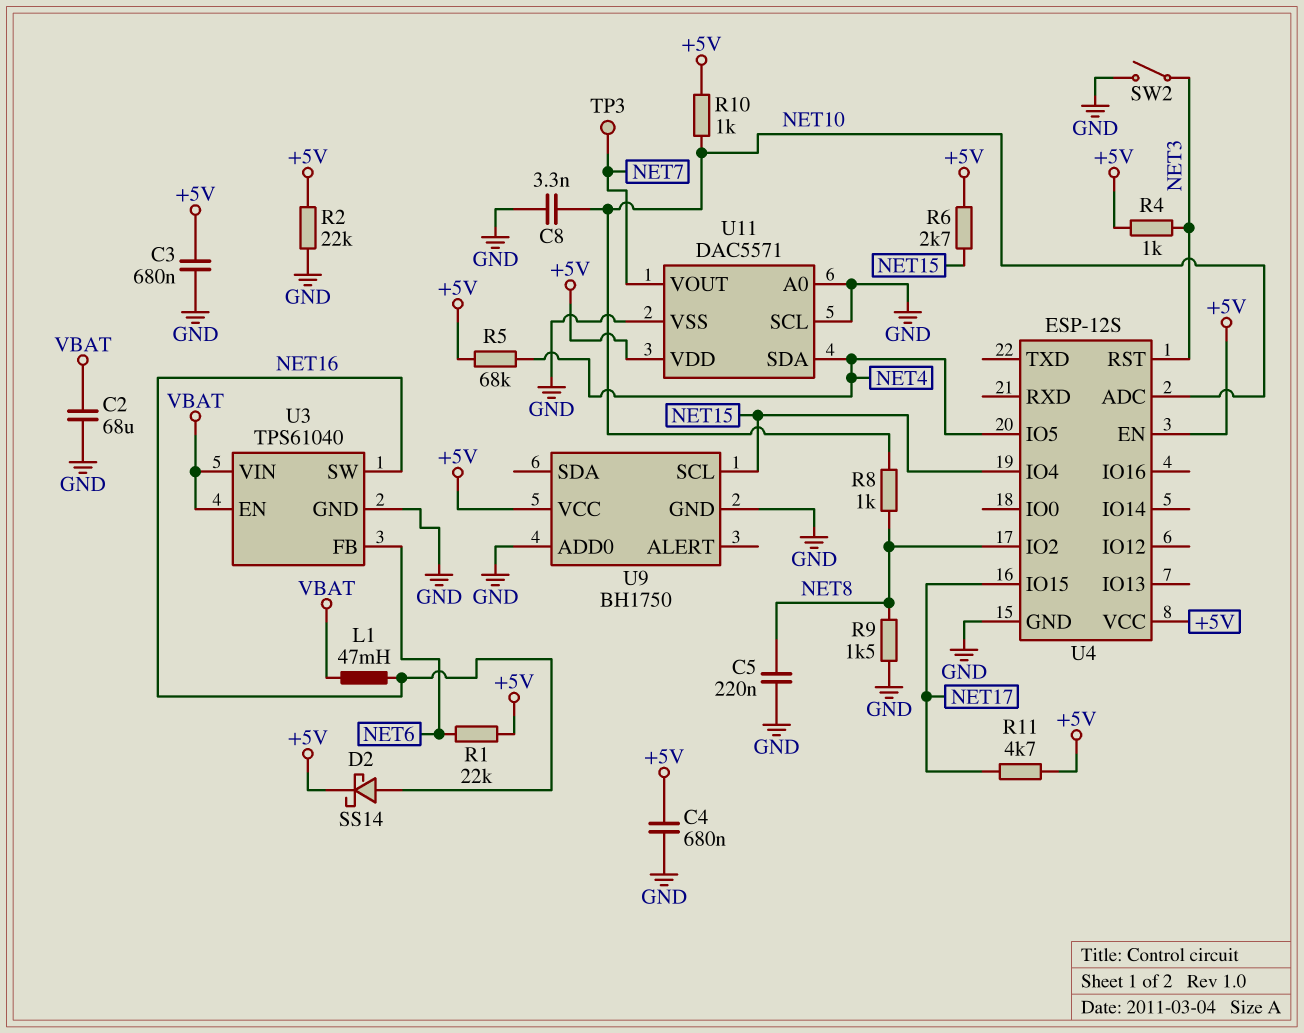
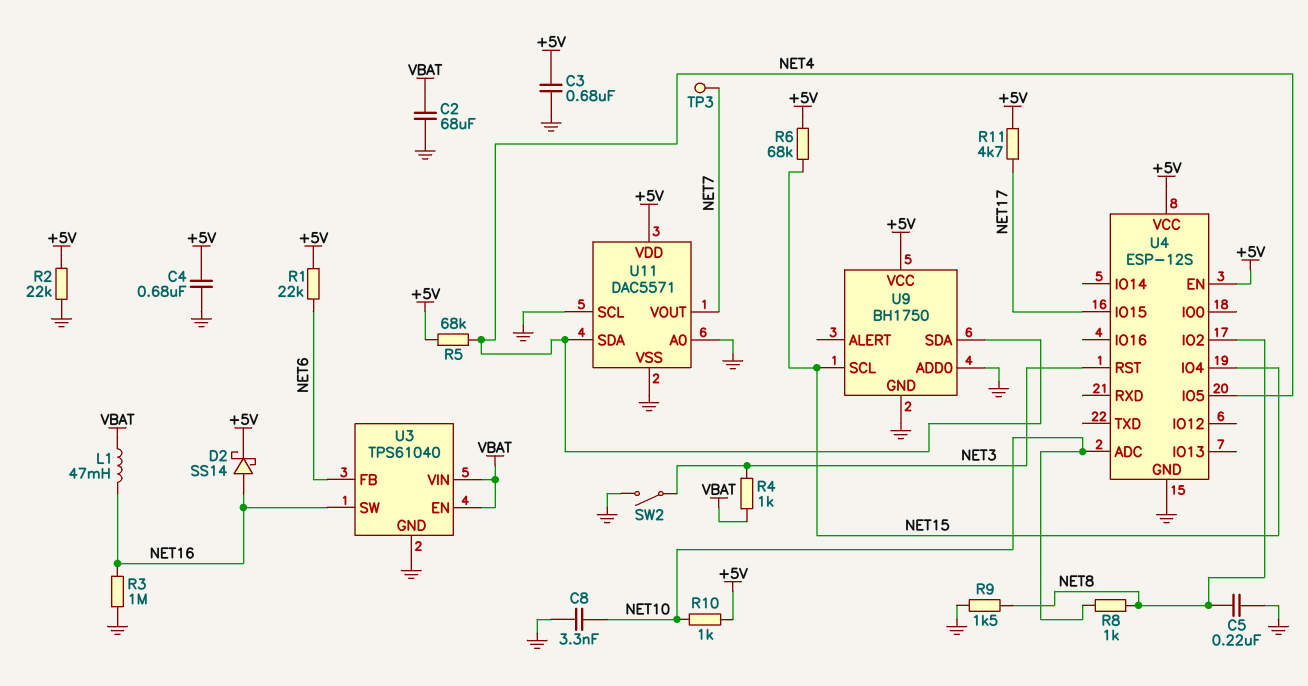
R3: none -> 1M (GND, NET16)
R4: 1k (+5V, NET3) -> 1k (NET3, VBAT)
R6: 2.7k (+5V, NET15) -> 68k (+5V, NET15)
U9 pin SDA: none -> NET4

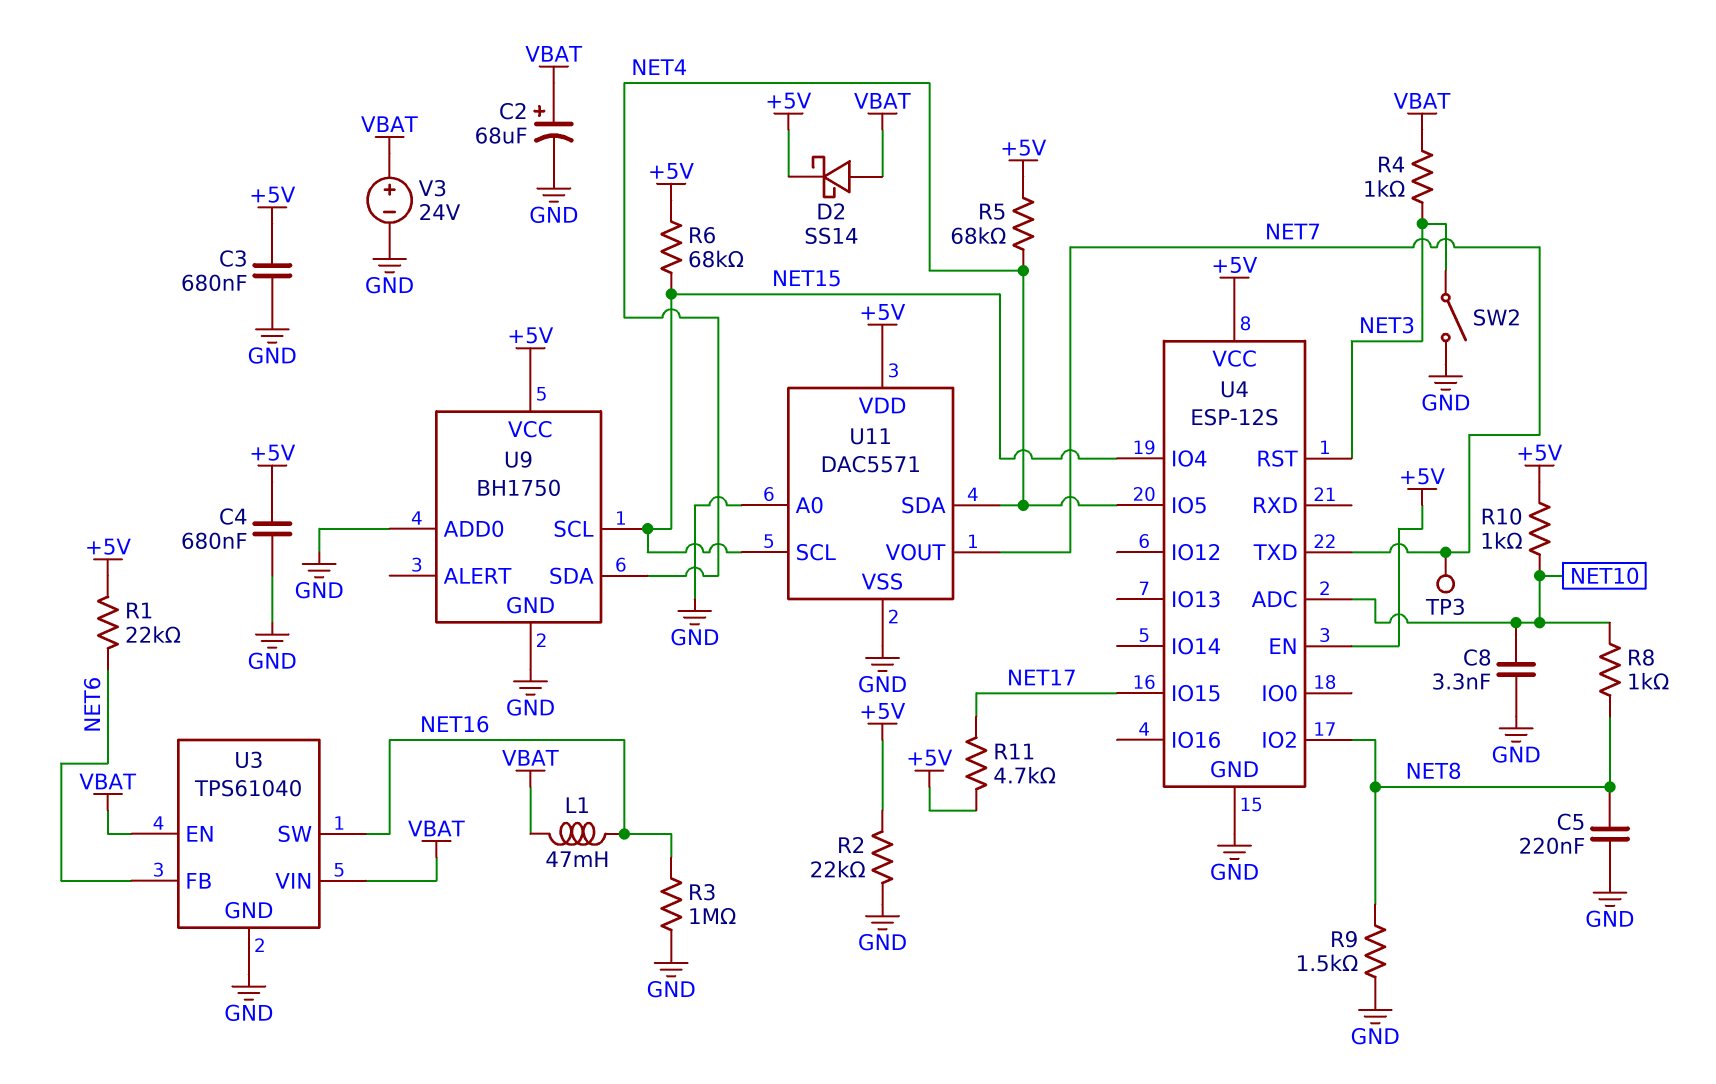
C2: 68uF (GND, VBAT) -> 68uF (plus VBAT, minus GND)
D2: schottky SS14 (A NET16, K +5V) -> schottky SS14 (A VBAT, K +5V)
U4 pin TXD: none -> NET7
U11 pin SCL: GND -> NET15
V3: none -> 24V (plus VBAT, minus GND)

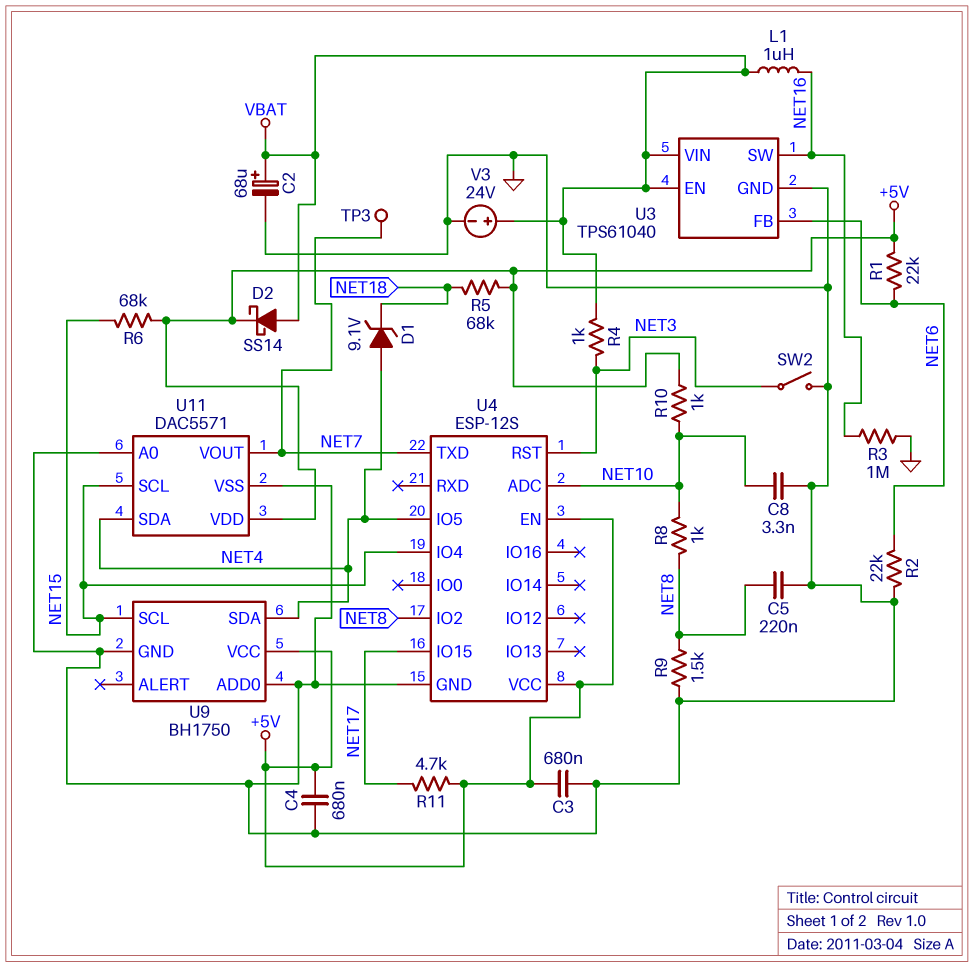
D1: none -> zener 9.1V (A NET4, K NET18)
L1: 47mH (NET16, VBAT) -> 1uH (NET16, VBAT)
R2: 22k (+5V, GND) -> 22k (GND, NET6)
R5: 68k (+5V, NET4) -> 68k (+5V, NET18)

